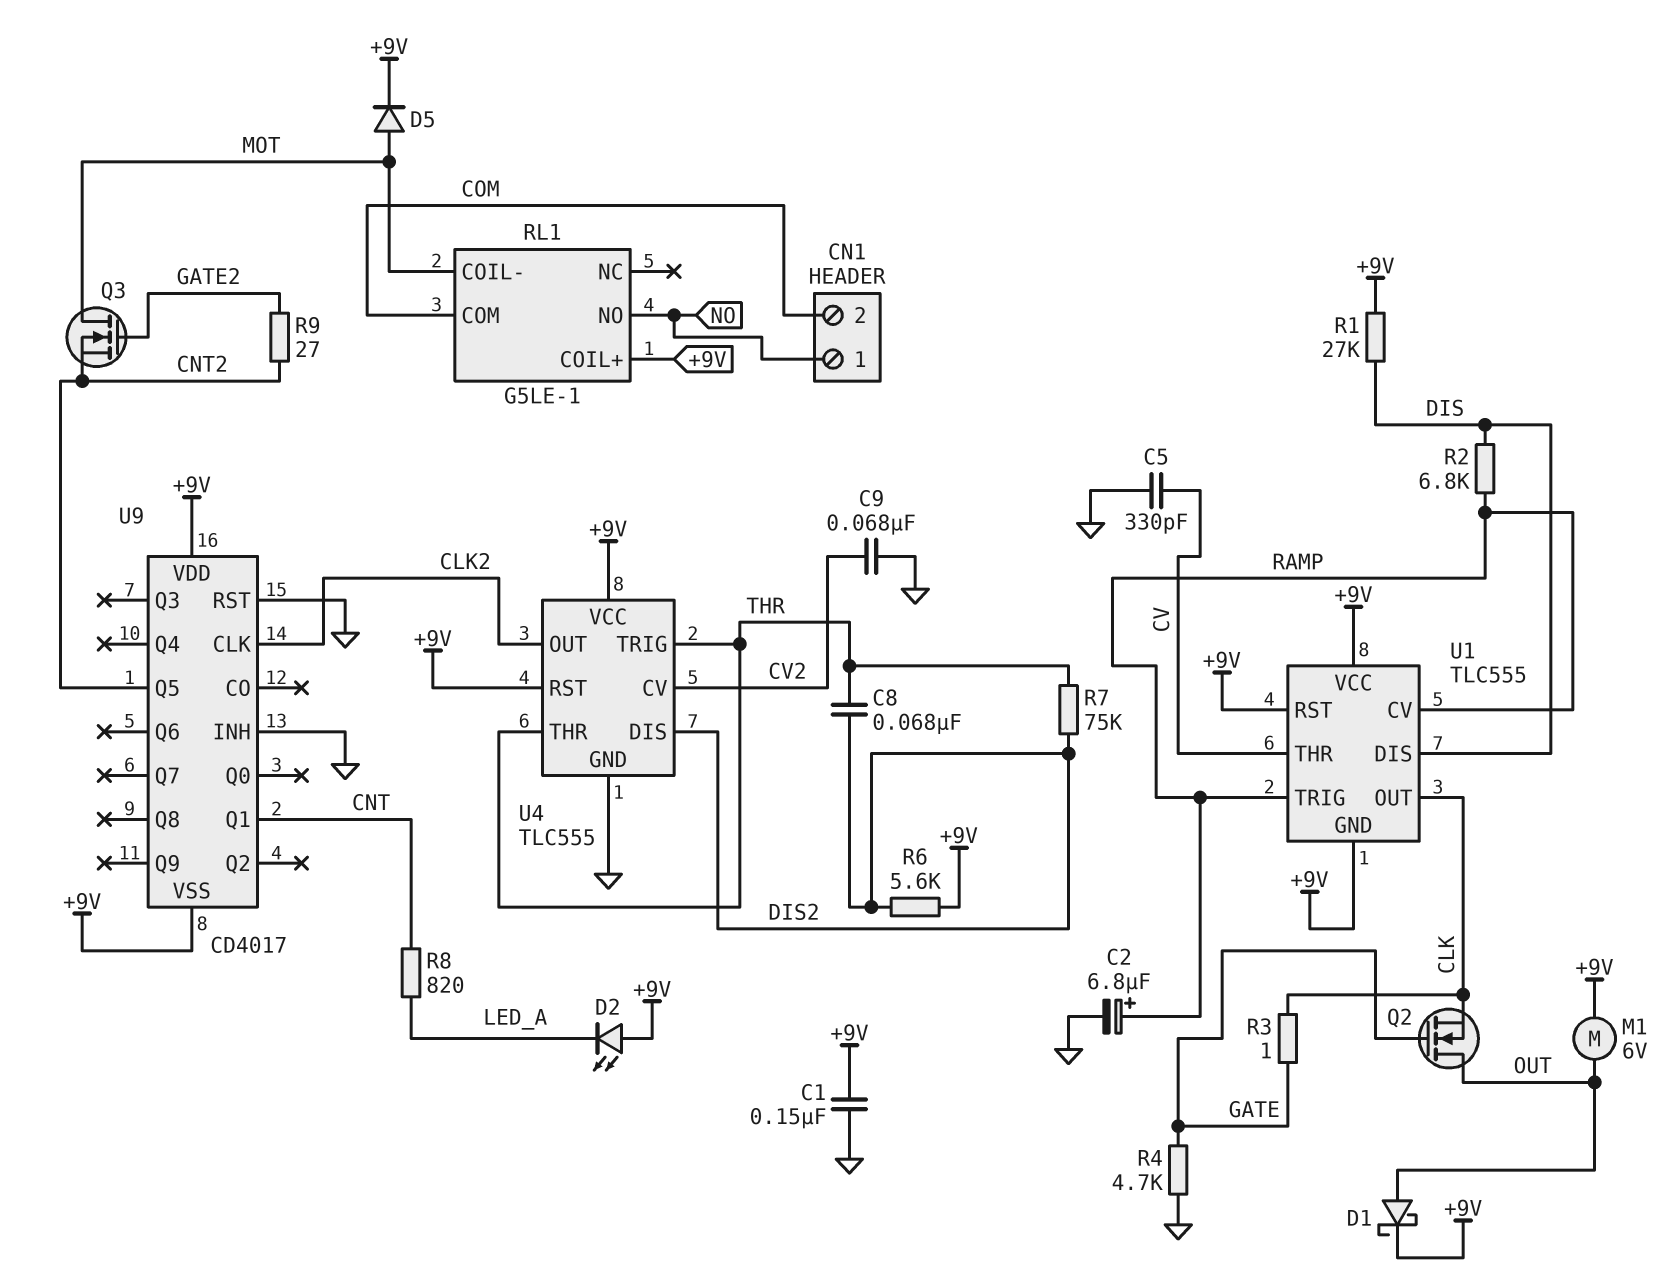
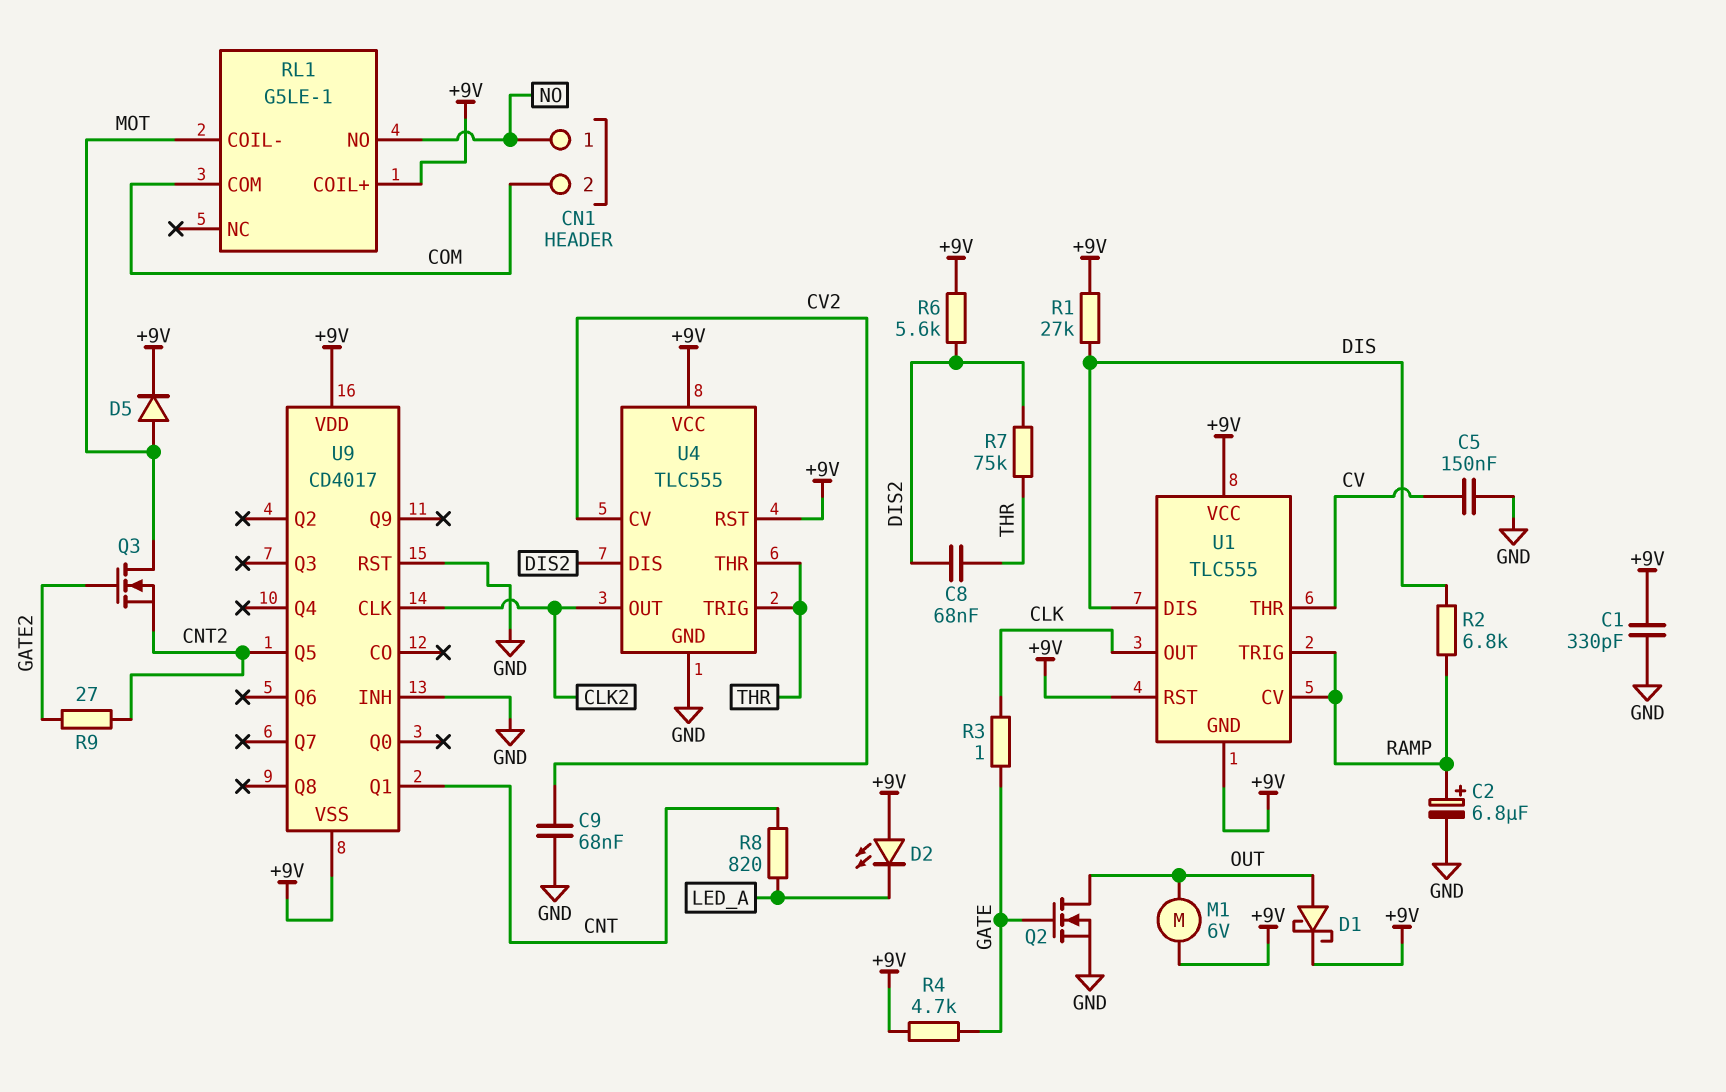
C1: 150nF (+9V, GND) -> 330pF (+9V, GND)
C5: 330pF (CV, GND) -> 150nF (CV, GND)
Q2: NMOS (G GATE, D OUT, S CLK) -> NMOS (G GATE, D OUT, S GND)
R4: 4.7k (GATE, GND) -> 4.7k (+9V, GATE)

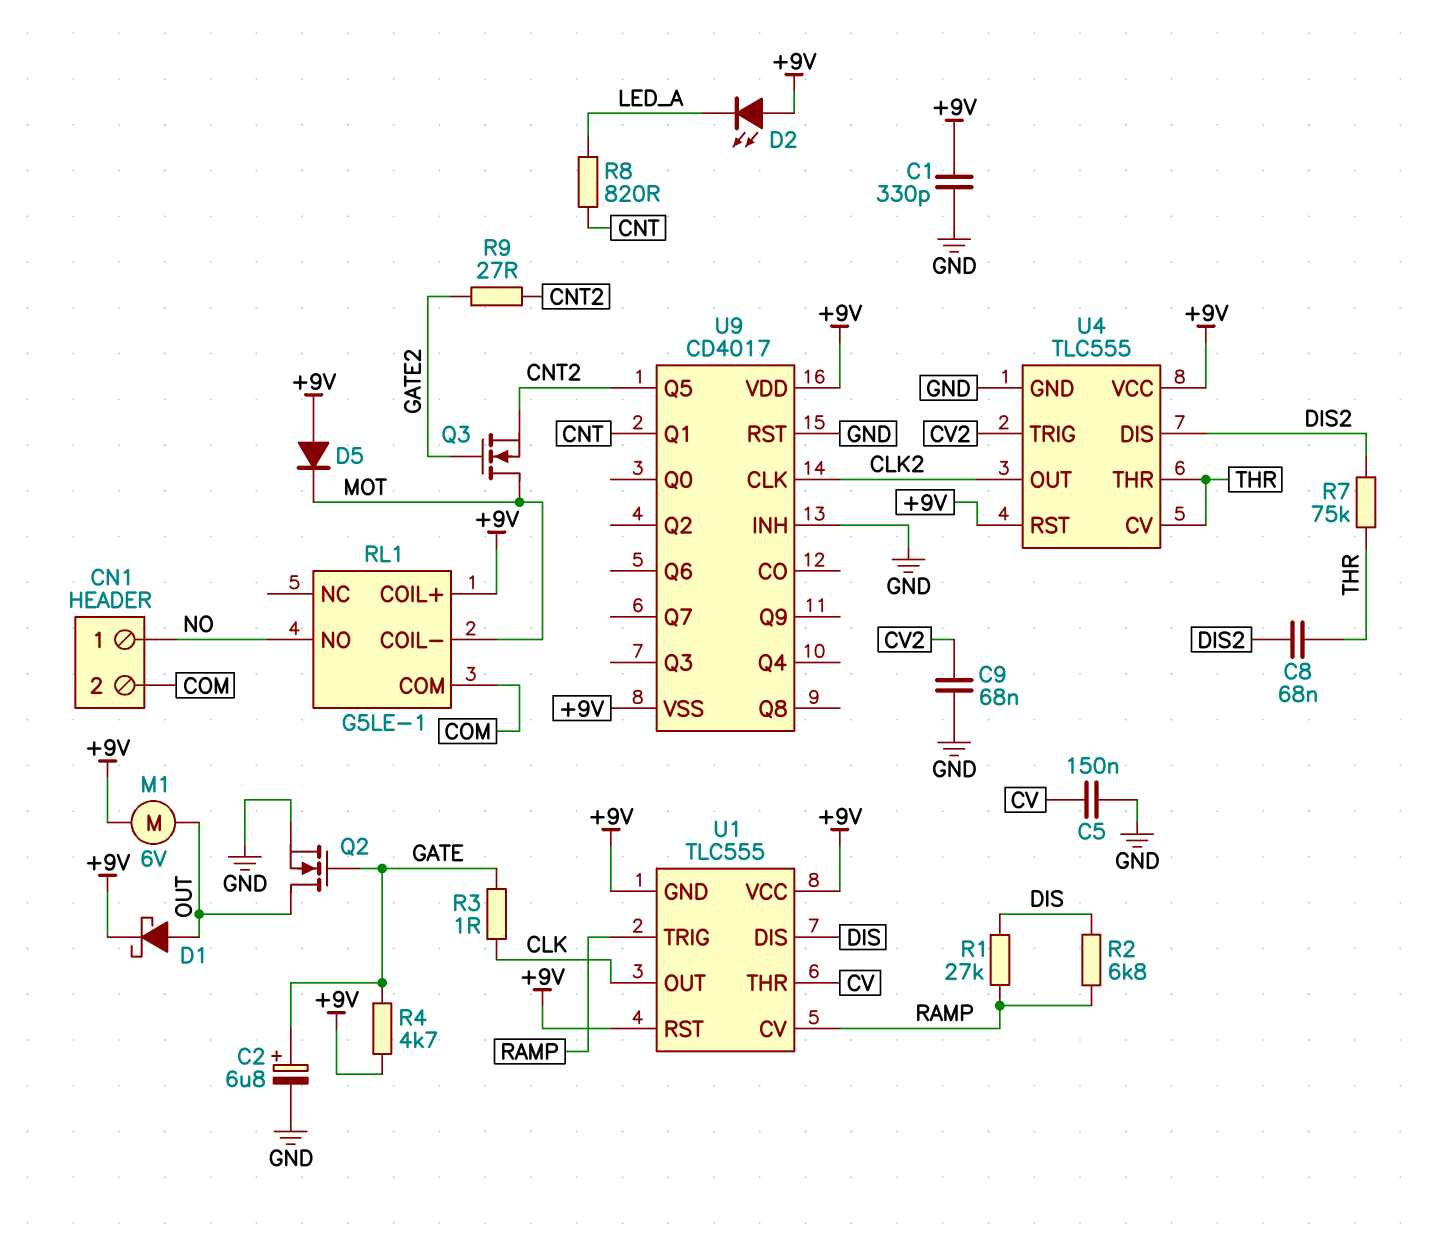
C2: 6.8uF (plus RAMP, minus GND) -> 6.8uF (plus GATE, minus GND)
D5: diode (A MOT, K +9V) -> diode (A +9V, K MOT)
R1: 27k (+9V, DIS) -> 27k (DIS, RAMP)
R6: 5.6k (+9V, DIS2) -> none
U4 pin CV: CV2 -> THR
U4 pin TRIG: THR -> CV2

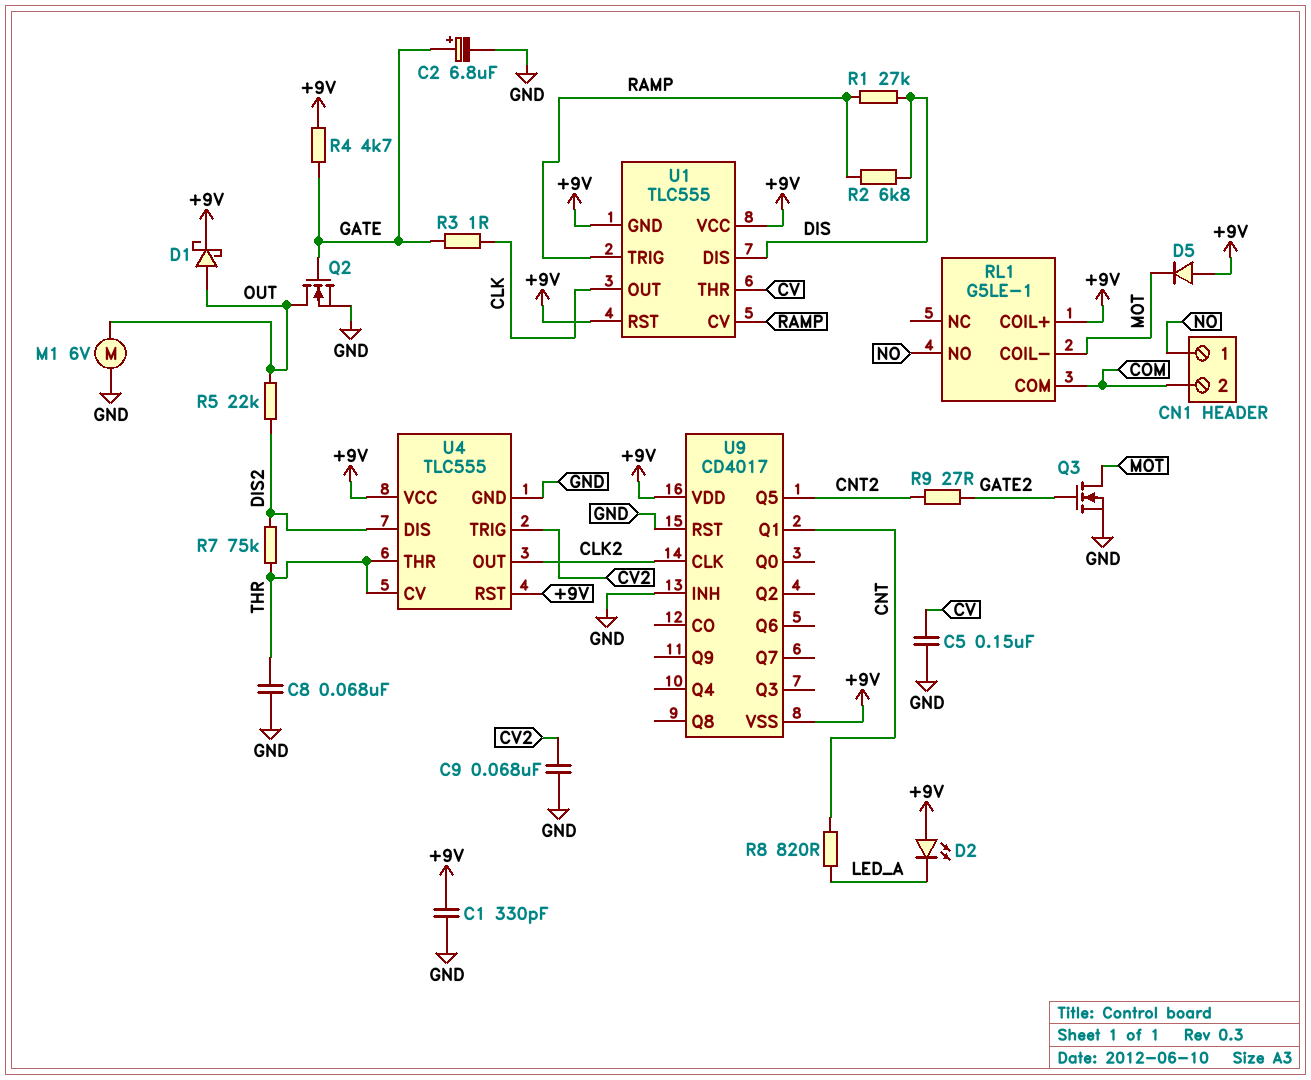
C8: 68nF (DIS2, THR) -> 68nF (GND, THR)
M1: motor 6V (+9V, OUT) -> motor 6V (GND, OUT)
Q3: NMOS (G GATE2, D MOT, S CNT2) -> NMOS (G GATE2, D MOT, S GND)
R5: none -> 22k (DIS2, OUT)

